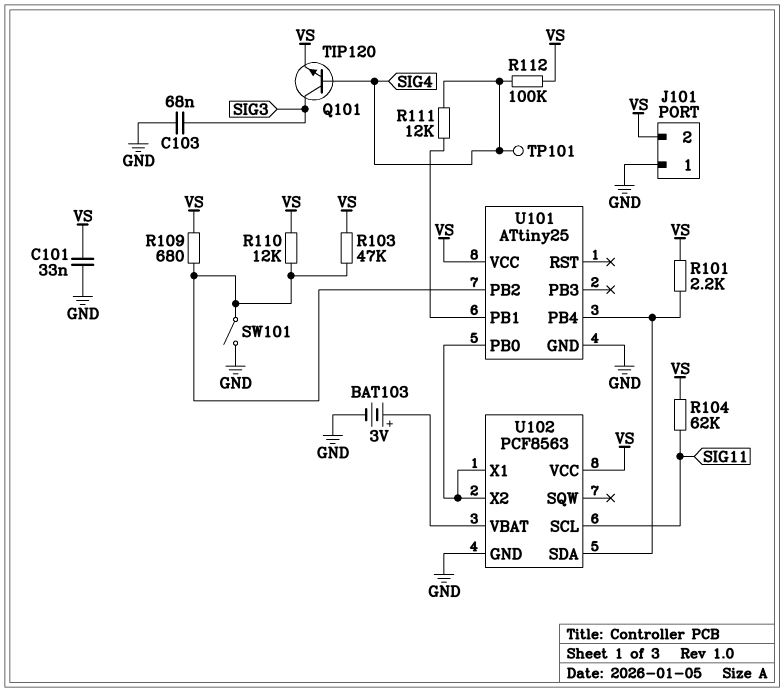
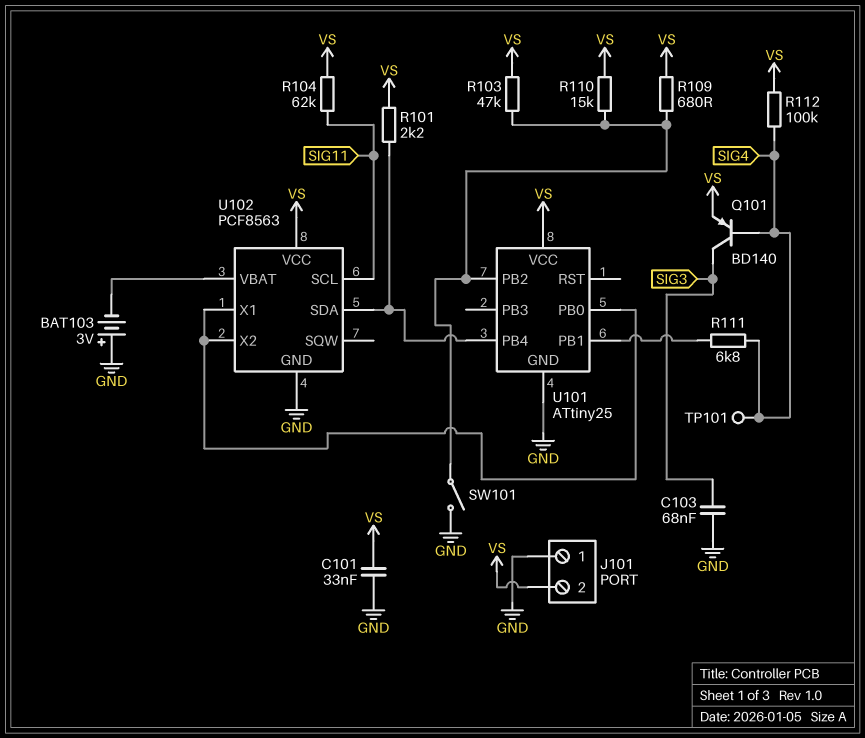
BAT103: 3V (plus U102/VBAT, minus GND) -> 3V (plus GND, minus U102/VBAT)
Q101: NPN TIP120 (B SIG4, C SIG3, E VS) -> PNP BD140 (B SIG4, C SIG3, E VS)
R110: 12k (U101/PB2, VS) -> 15k (U101/PB2, VS)
R111: 12k (SIG4, U101/PB1) -> 6.8k (SIG4, U101/PB1)

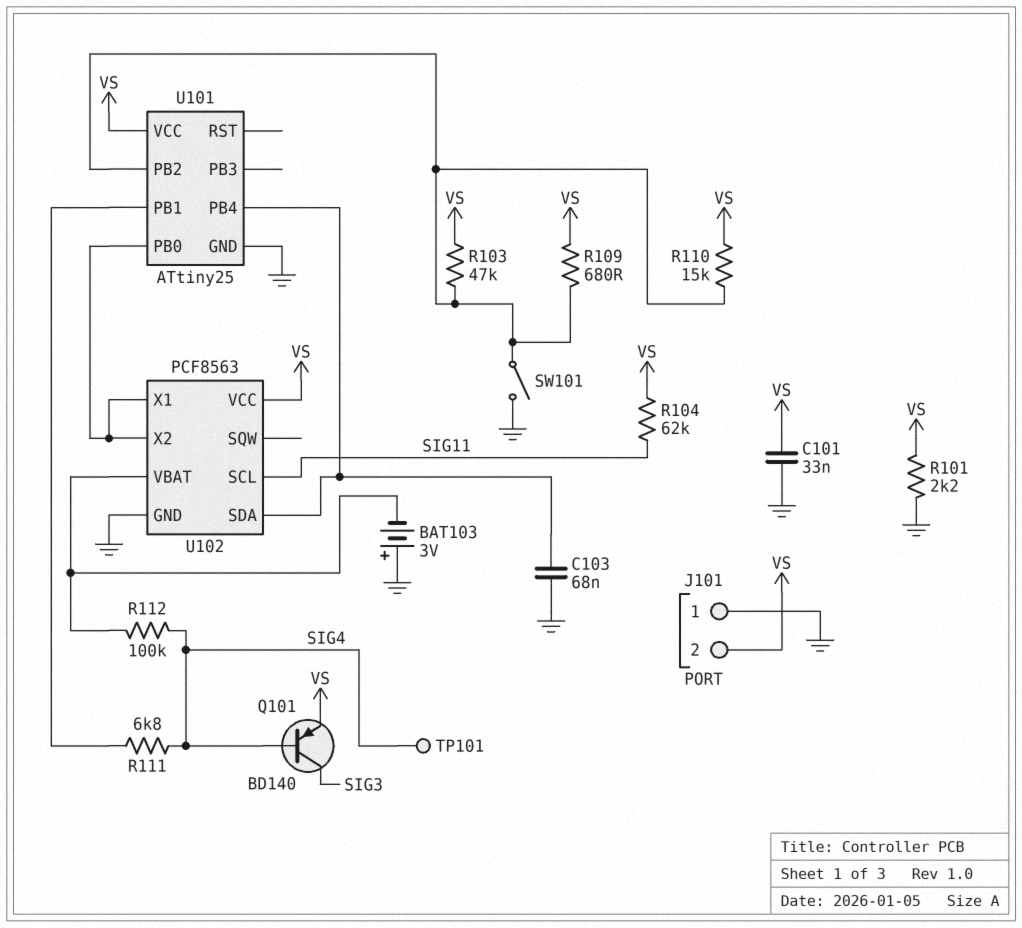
C103: 68nF (GND, SIG3) -> 68nF (GND, U101/PB4)
R101: 2.2k (U101/PB4, VS) -> 2.2k (GND, VS)
R112: 100k (SIG4, VS) -> 100k (SIG4, U102/VBAT)

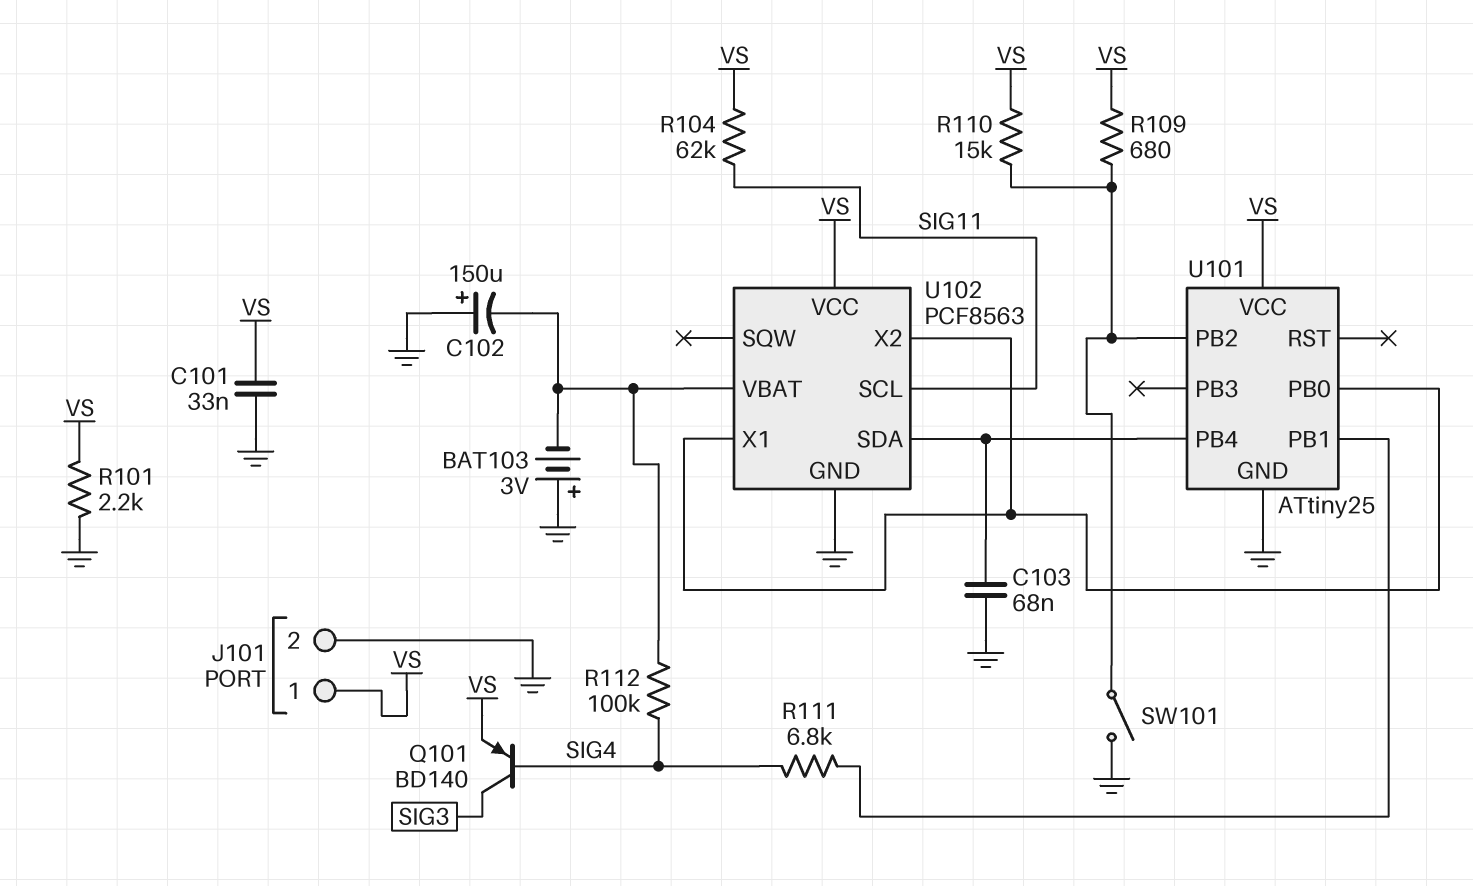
C102: none -> 150uF (plus GND, minus U102/VBAT)
J101 pin 1: GND -> VS
J101 pin 2: VS -> GND
R103: 47k (U101/PB2, VS) -> none
TP101: test point (SIG4) -> none

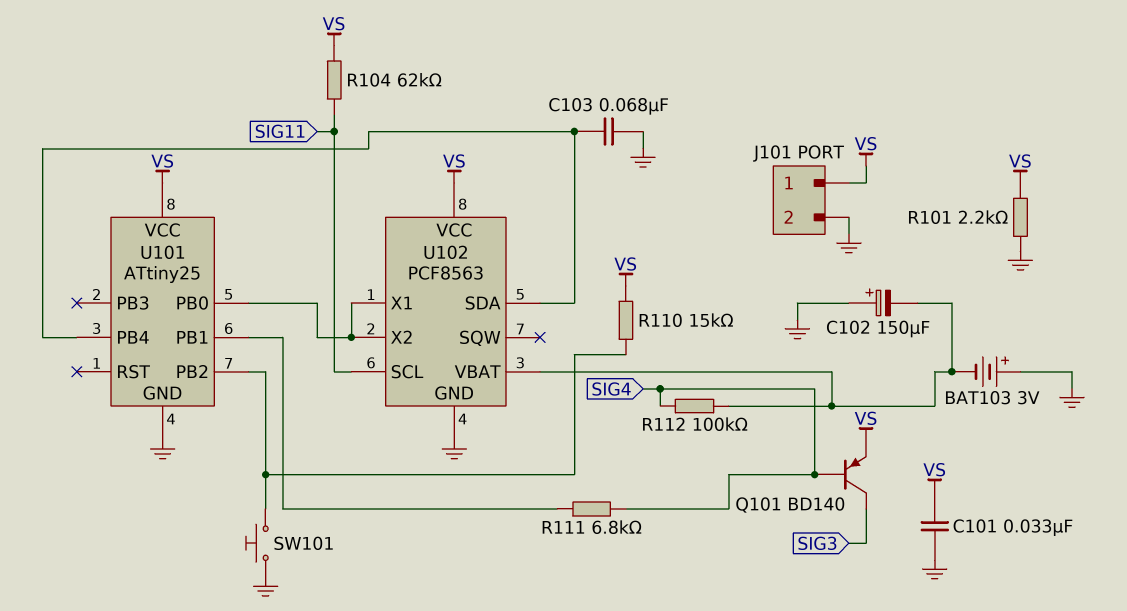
R109: 680 (U101/PB2, VS) -> none
SW101: switch (GND, U101/PB2) -> button (GND, U101/PB2)

